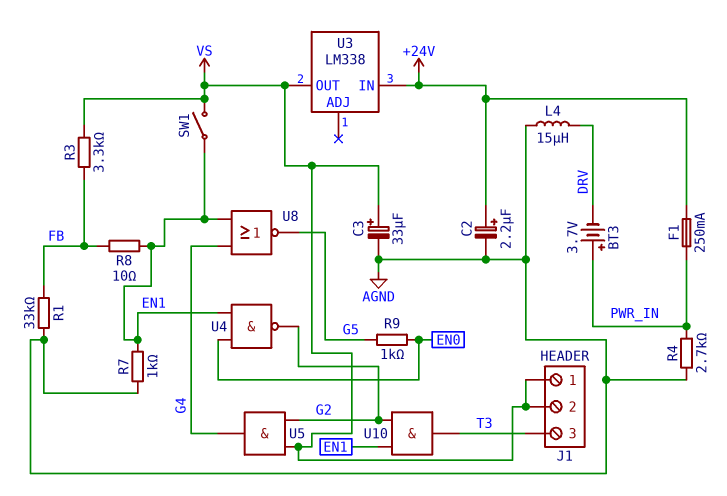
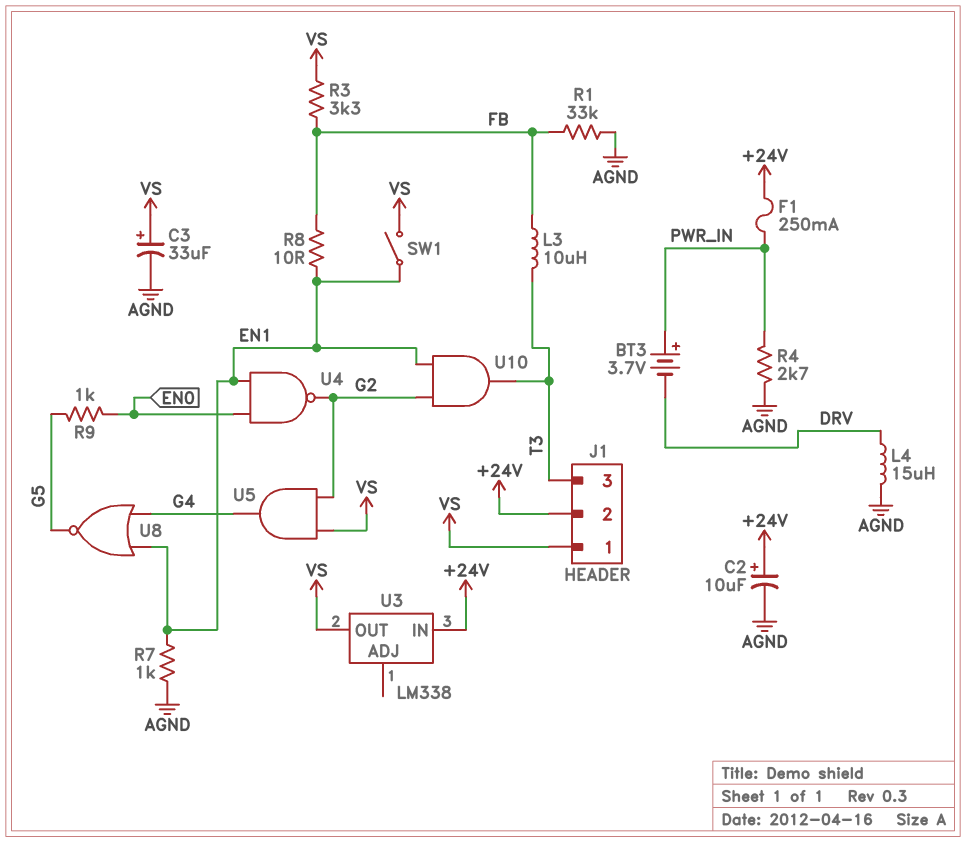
C2: 2.2uF (plus +24V, minus AGND) -> 10uF (plus +24V, minus AGND)
J1 pin 2: VS -> +24V
L3: none -> 10uH (FB, T3)

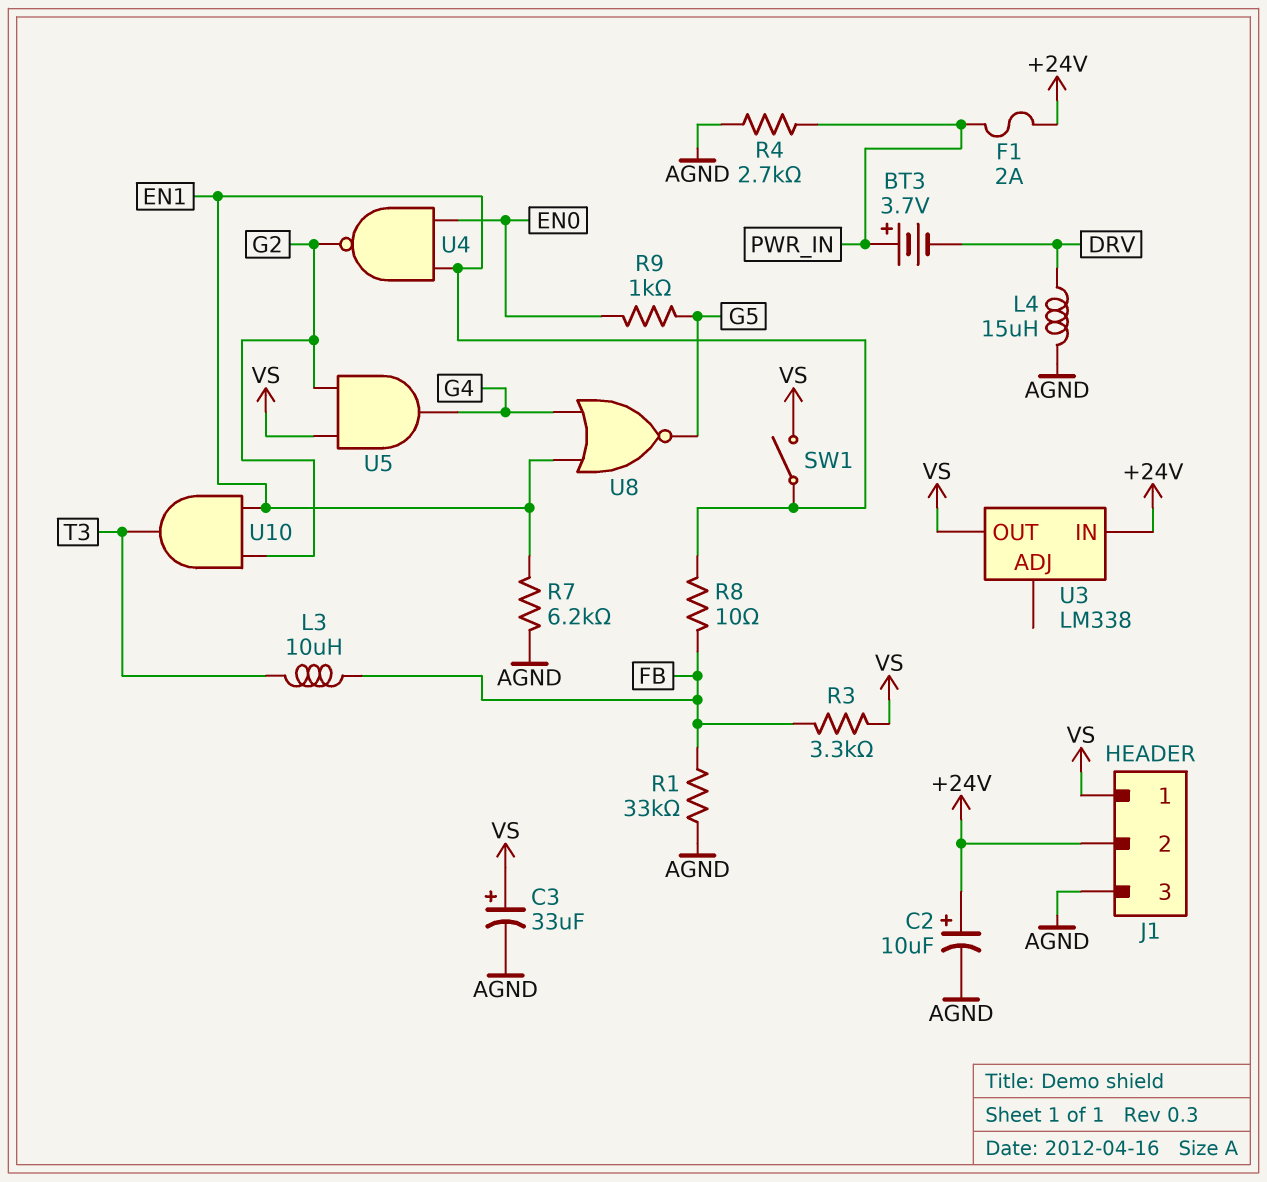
F1: 250mA (+24V, PWR_IN) -> 2A (+24V, PWR_IN)
J1 pin 3: T3 -> AGND
R7: 1k (AGND, EN1) -> 6.2k (AGND, EN1)

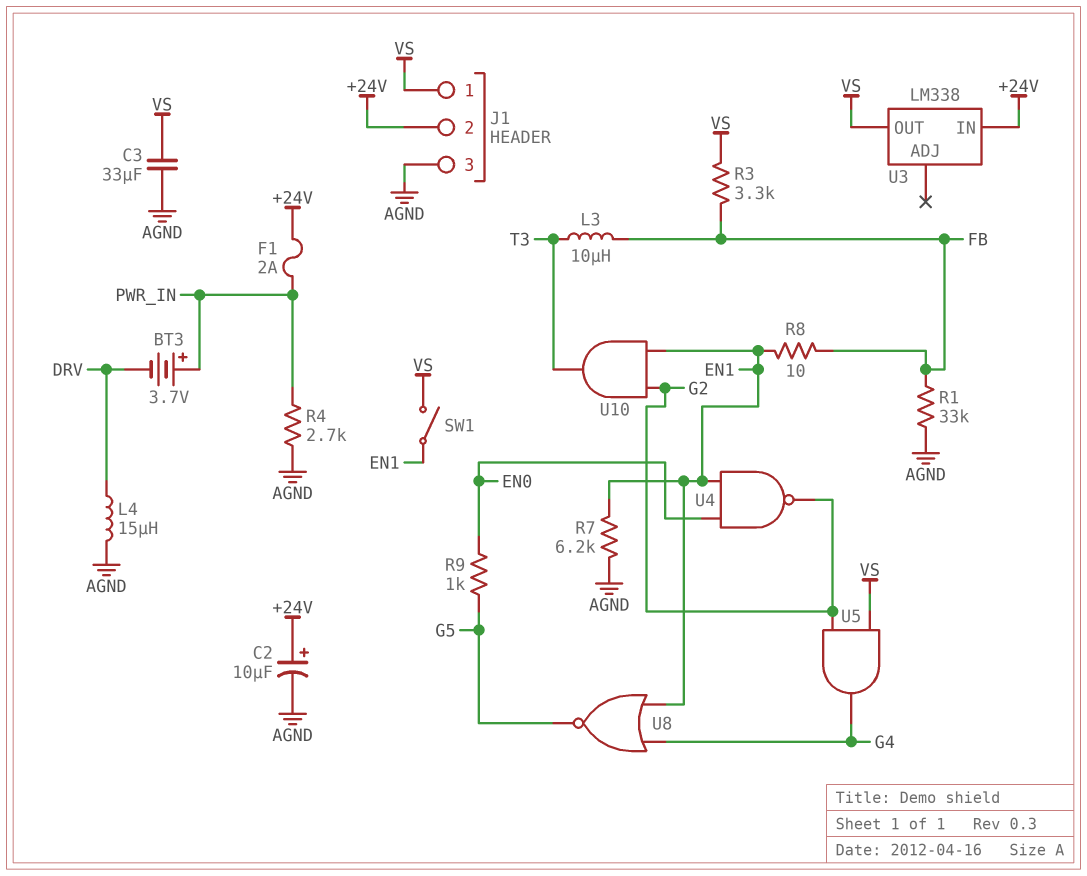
C3: 33uF (plus VS, minus AGND) -> 33uF (AGND, VS)

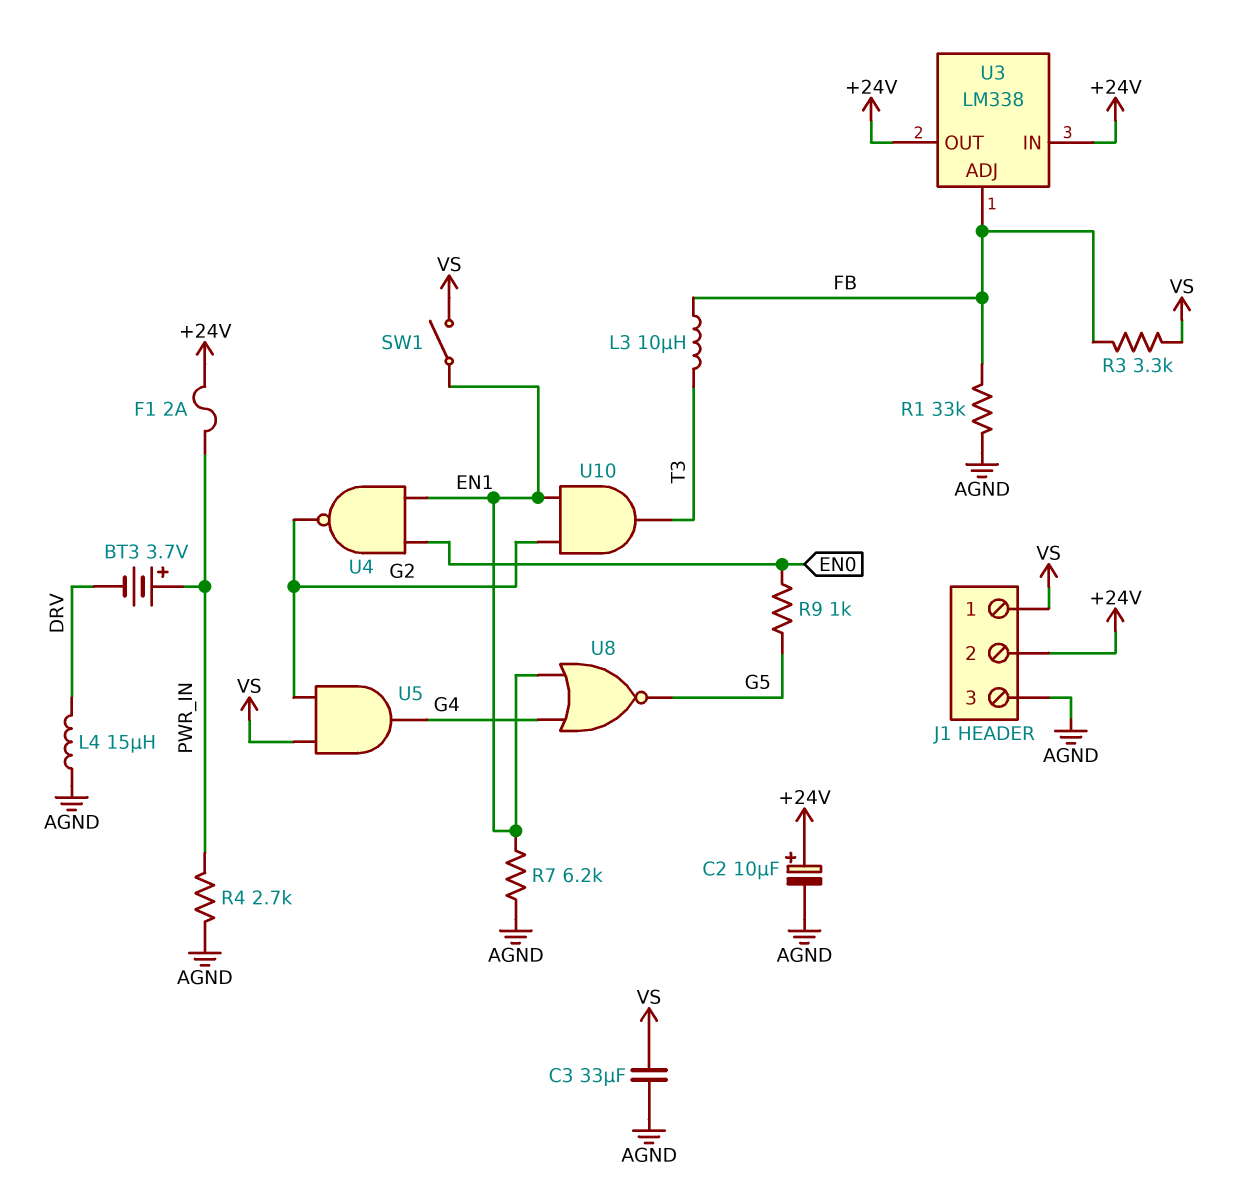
R8: 10 (EN1, FB) -> none
U3 pin ADJ: none -> FB
U3 pin OUT: VS -> +24V

